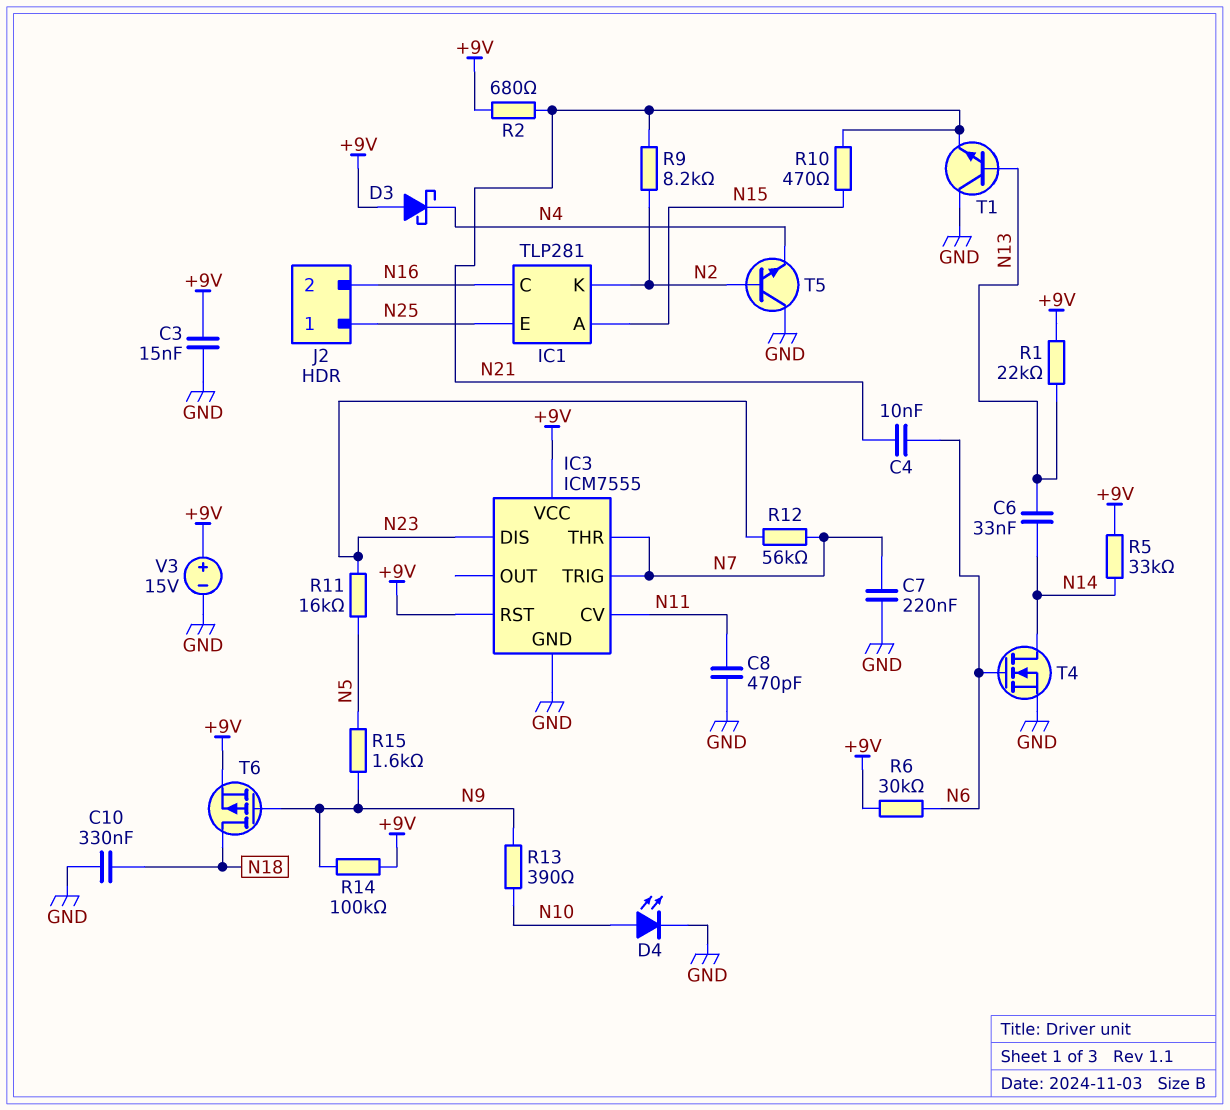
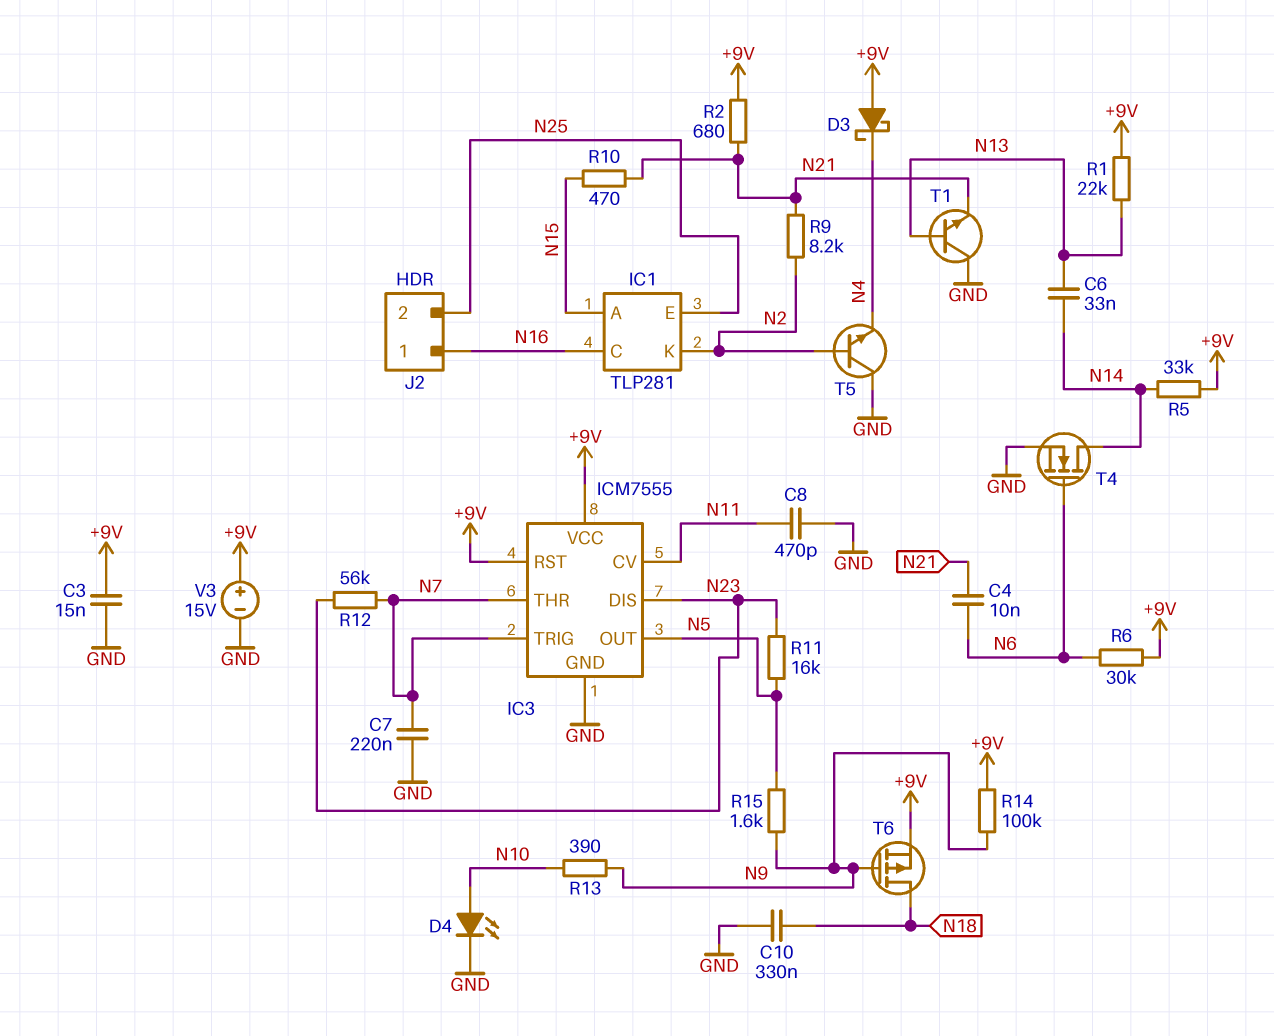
IC3 pin OUT: none -> N5
J2 pin 1: N25 -> N16
J2 pin 2: N16 -> N25

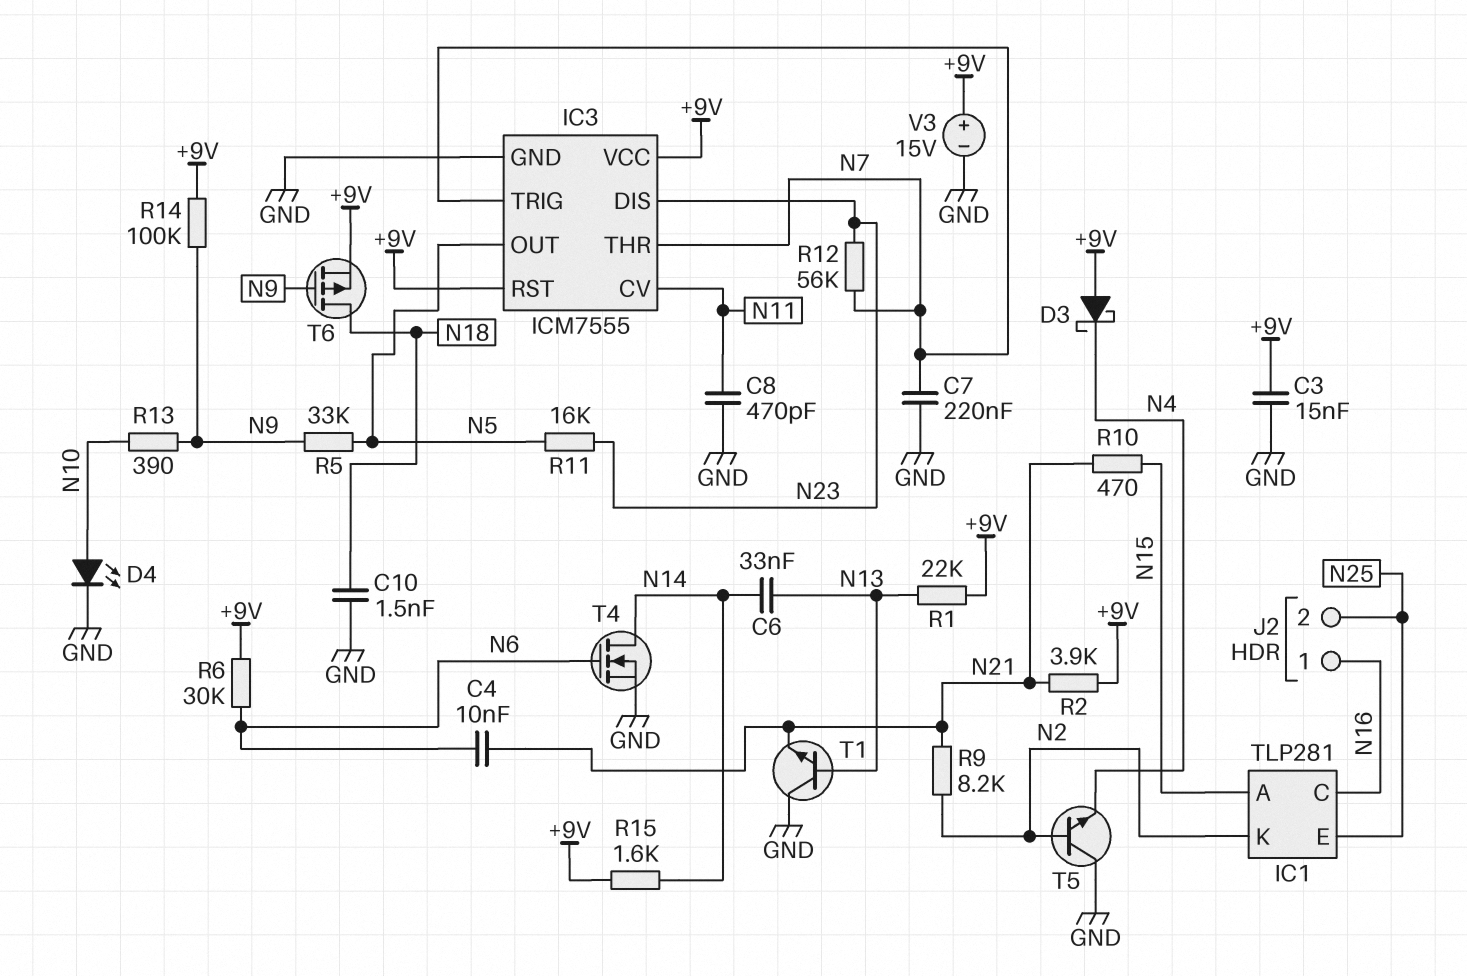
C10: 330nF (GND, N18) -> 1.5nF (GND, N18)
R2: 680 (+9V, N21) -> 3.9k (+9V, N21)
R5: 33k (+9V, N14) -> 33k (N5, N9)
R15: 1.6k (N5, N9) -> 1.6k (+9V, N14)

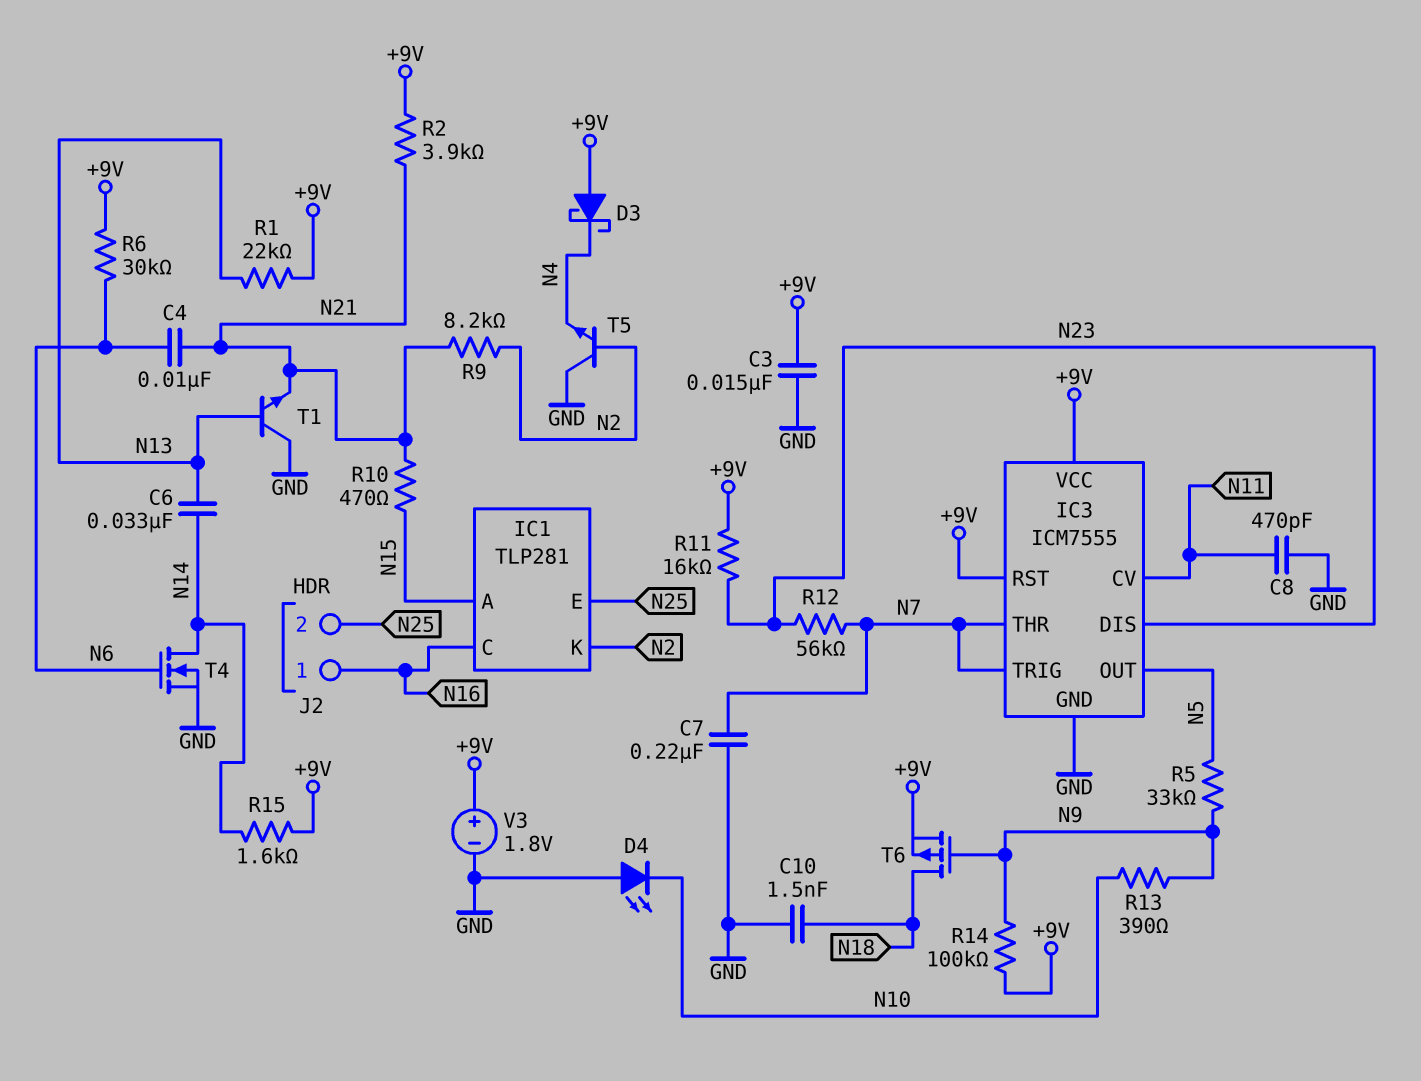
D4: LED (A N10, K GND) -> LED (A GND, K N10)
R11: 16k (N5, N23) -> 16k (+9V, N23)
V3: 15V (plus +9V, minus GND) -> 1.8V (plus +9V, minus GND)

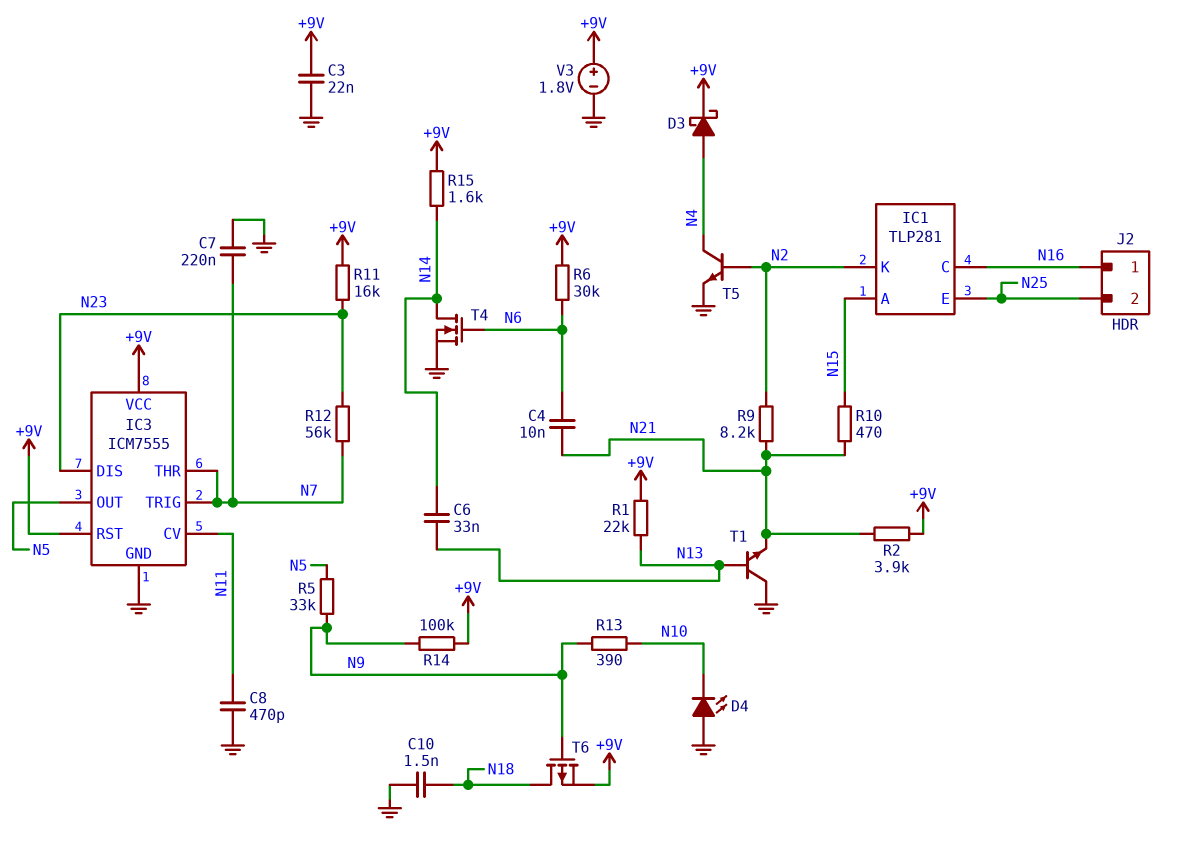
C3: 15nF (+9V, GND) -> 22nF (+9V, GND)
D3: schottky (A +9V, K N4) -> schottky (A N4, K +9V)
T5: NPN (B N2, C GND, E N4) -> NPN (B N2, C N4, E GND)

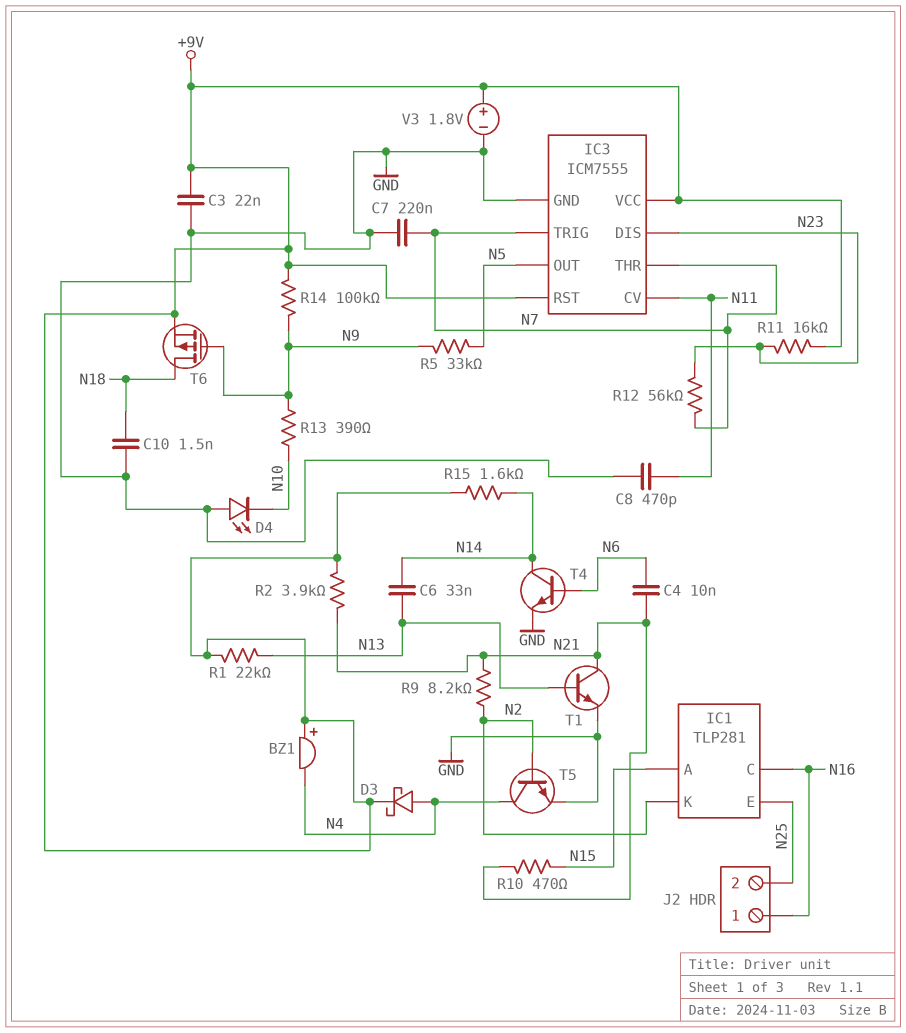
BZ1: none -> buzzer (plus +9V, minus N4)
R6: 30k (+9V, N6) -> none
T1: NPN (B N13, C GND, E N21) -> NPN (B N13, C N21, E GND)
T4: NMOS (G N6, D N14, S GND) -> NPN (B N6, C N14, E GND)

